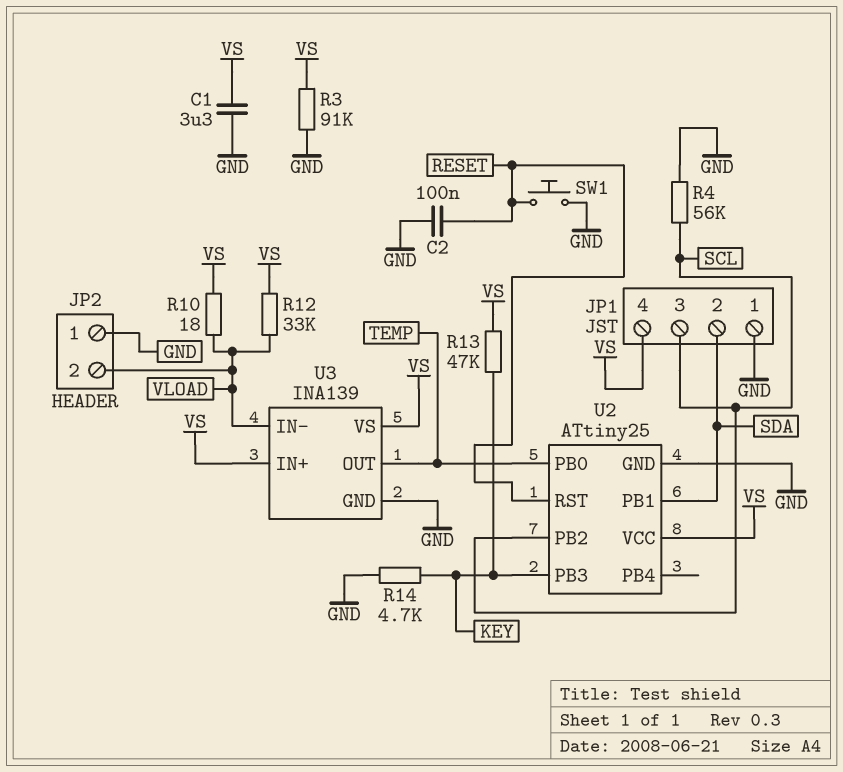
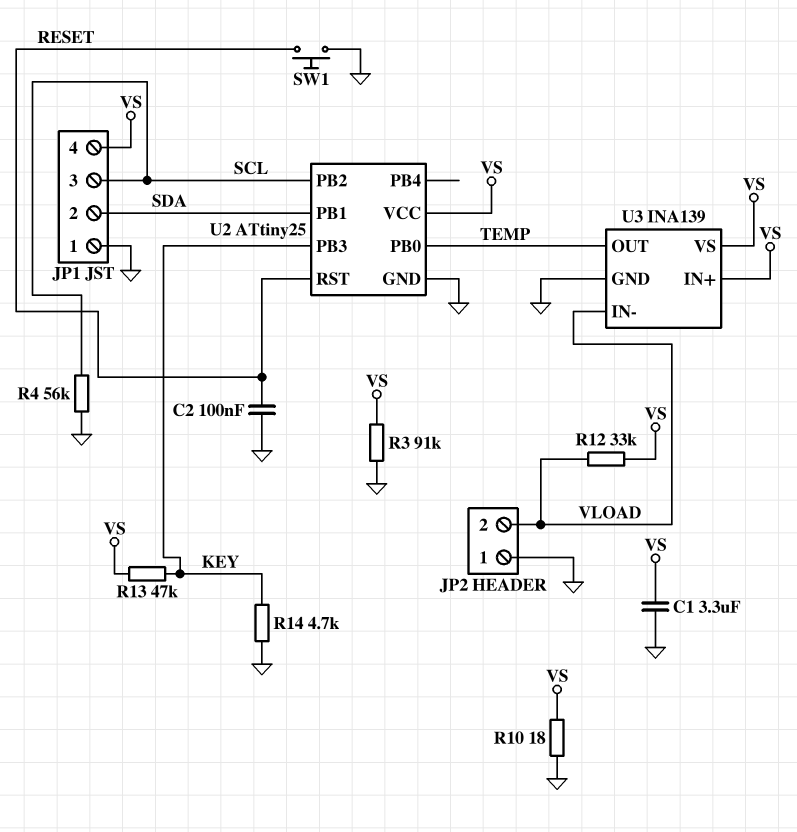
R10: 18 (VLOAD, VS) -> 18 (GND, VS)

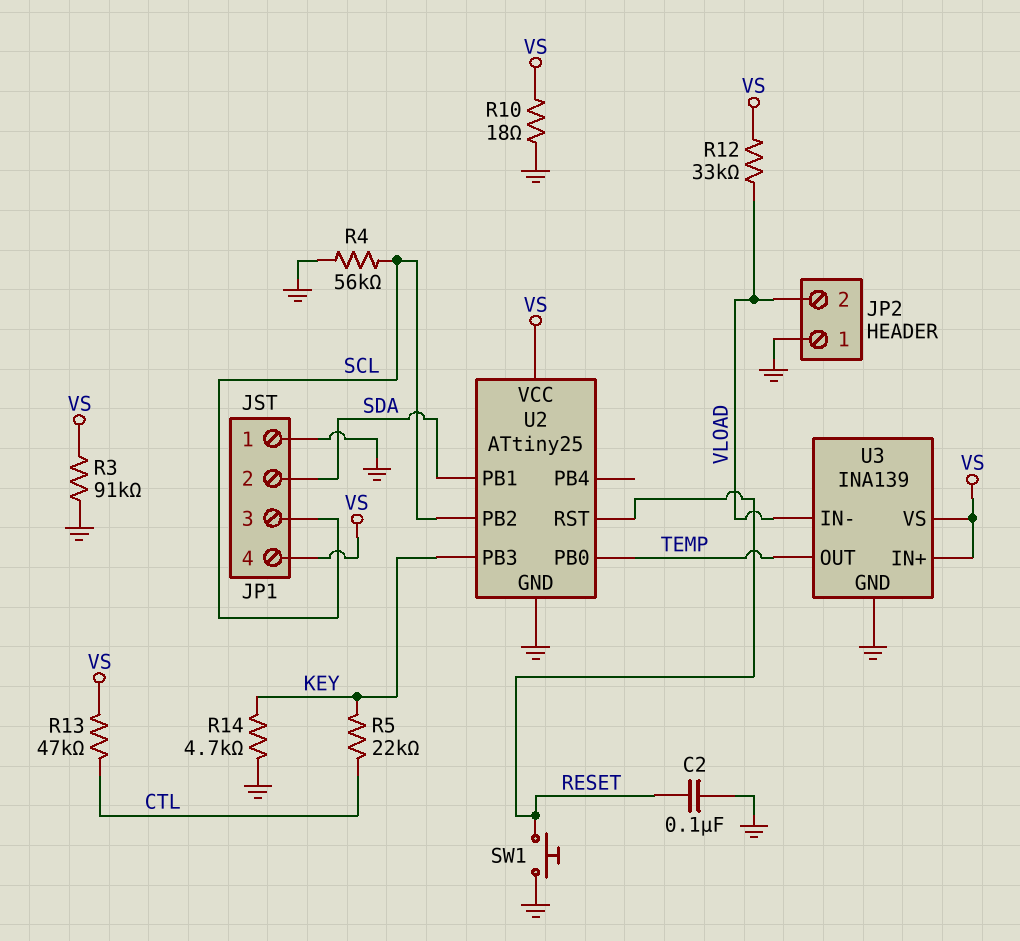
C1: 3.3uF (GND, VS) -> none
R5: none -> 22k (CTL, KEY)
R13: 47k (KEY, VS) -> 47k (CTL, VS)

